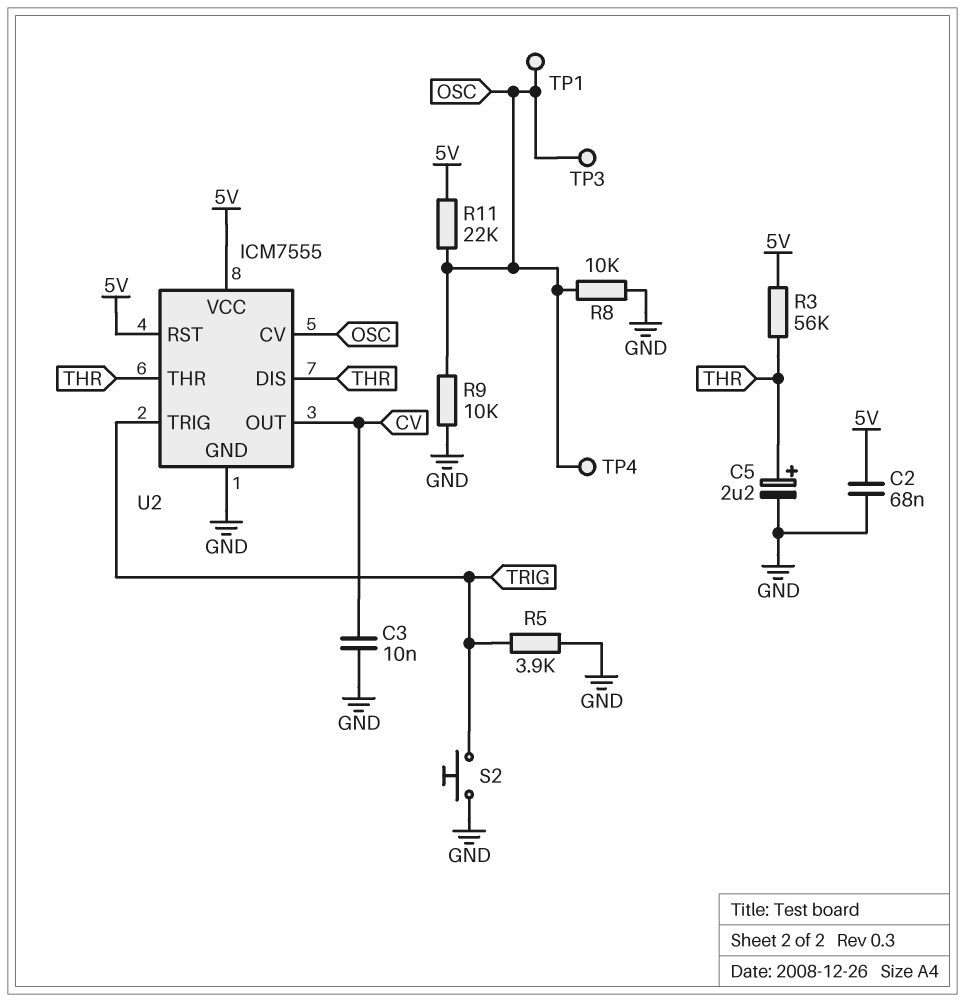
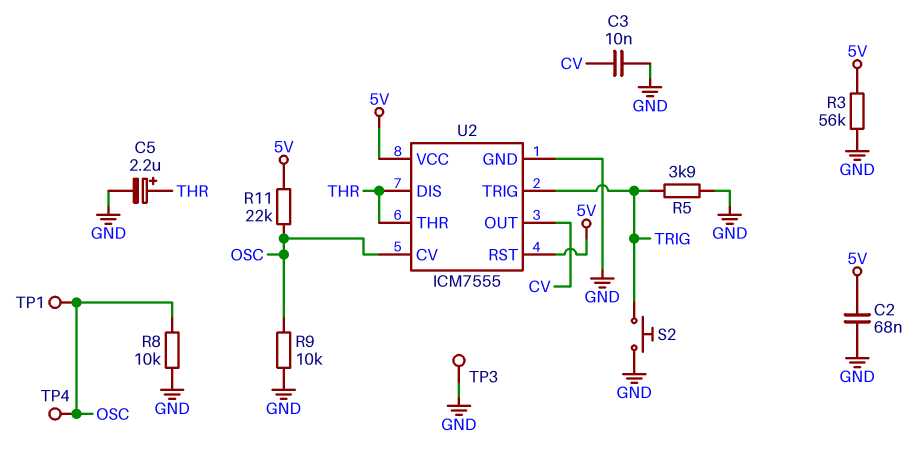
R3: 56k (5V, THR) -> 56k (5V, GND)
TP3: test point (OSC) -> test point (GND)

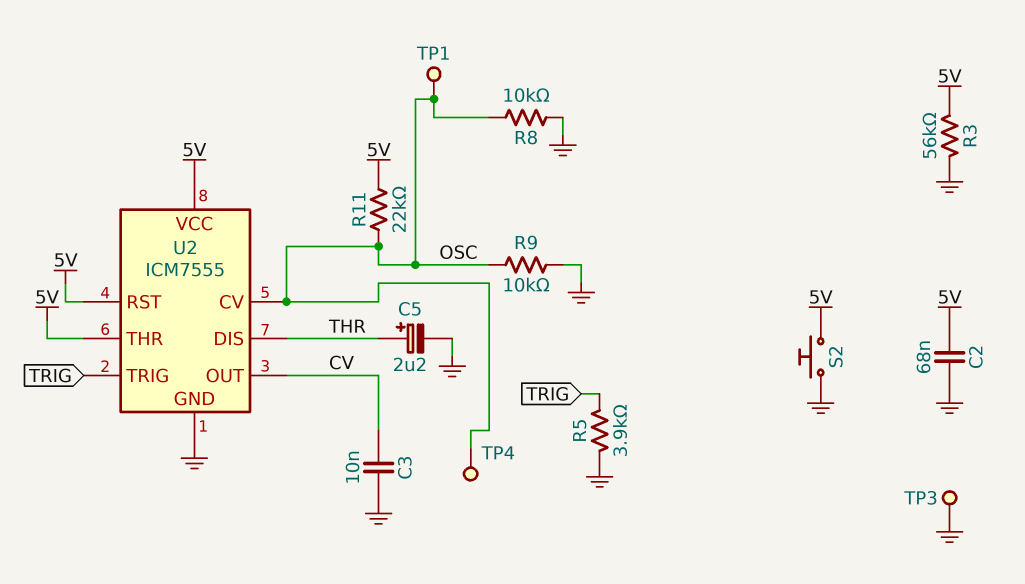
S2: button (GND, TRIG) -> button (5V, GND)
U2 pin THR: THR -> 5V

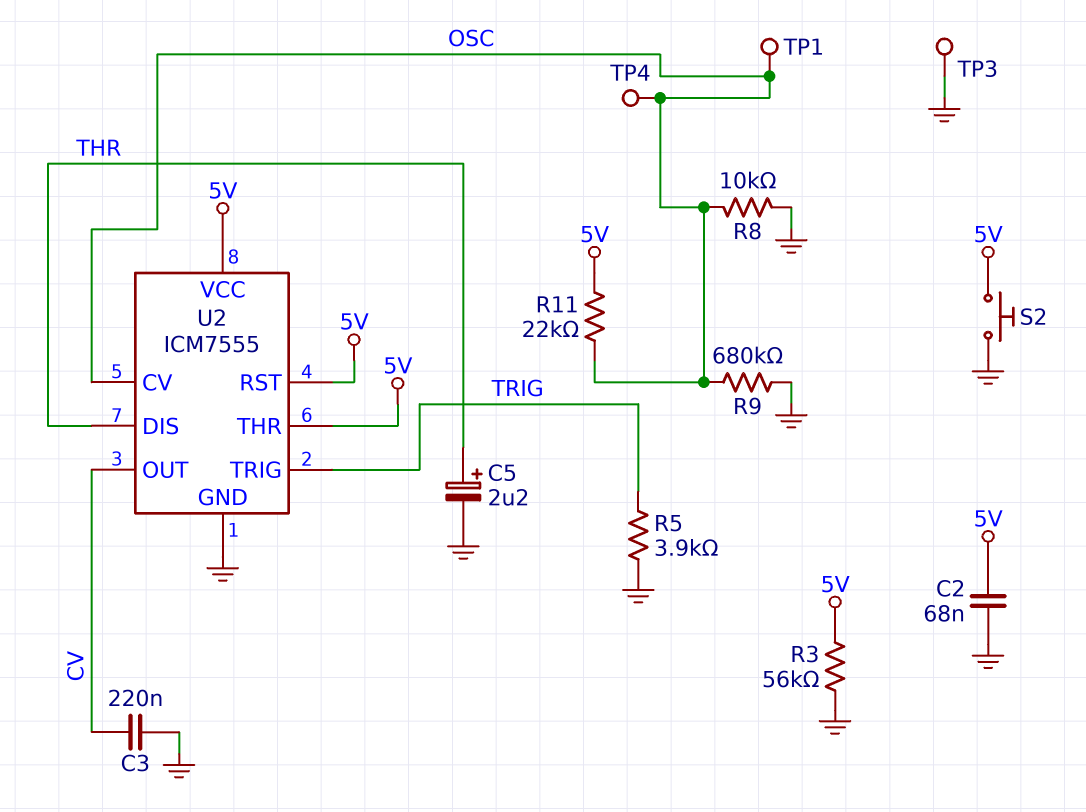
C3: 10nF (CV, GND) -> 220nF (CV, GND)
R9: 10k (GND, OSC) -> 680k (GND, OSC)

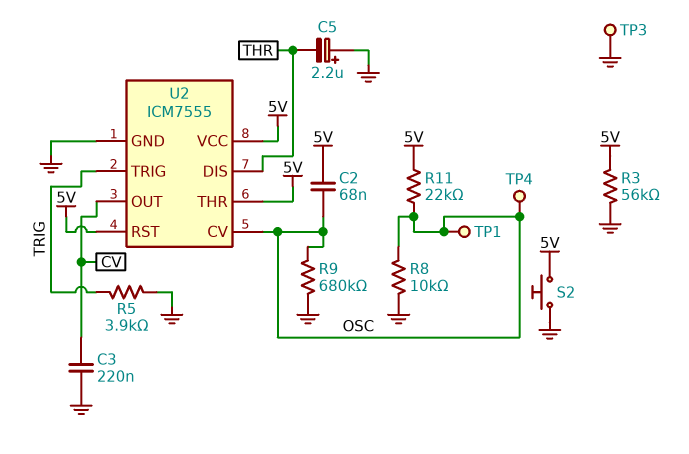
C2: 68nF (5V, GND) -> 68nF (5V, OSC)
C5: 2.2uF (plus THR, minus GND) -> 2.2uF (plus GND, minus THR)

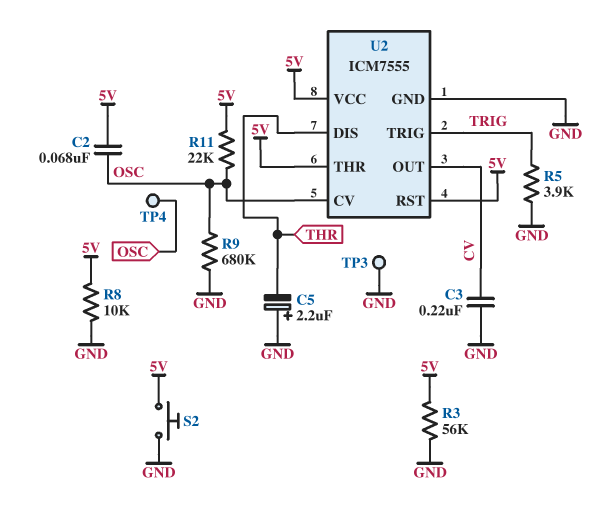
R8: 10k (GND, OSC) -> 10k (5V, GND)
TP1: test point (OSC) -> none

